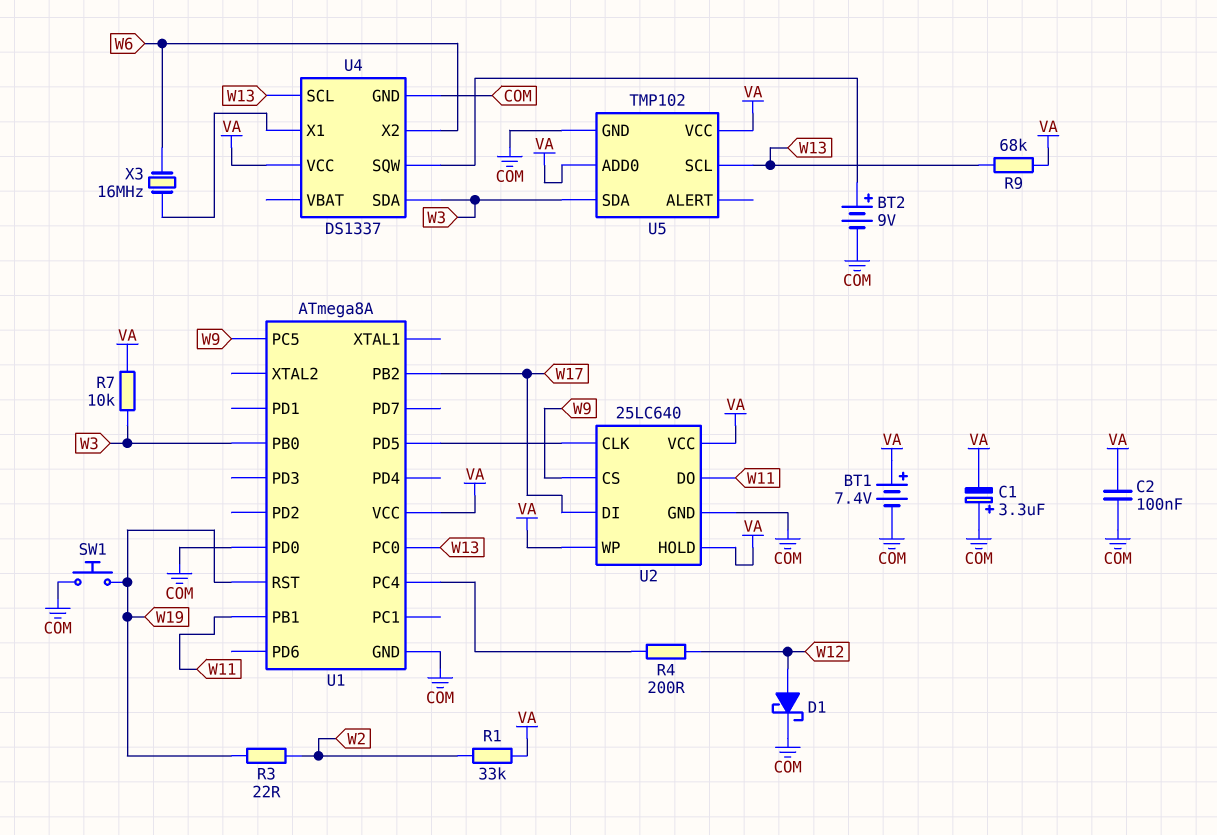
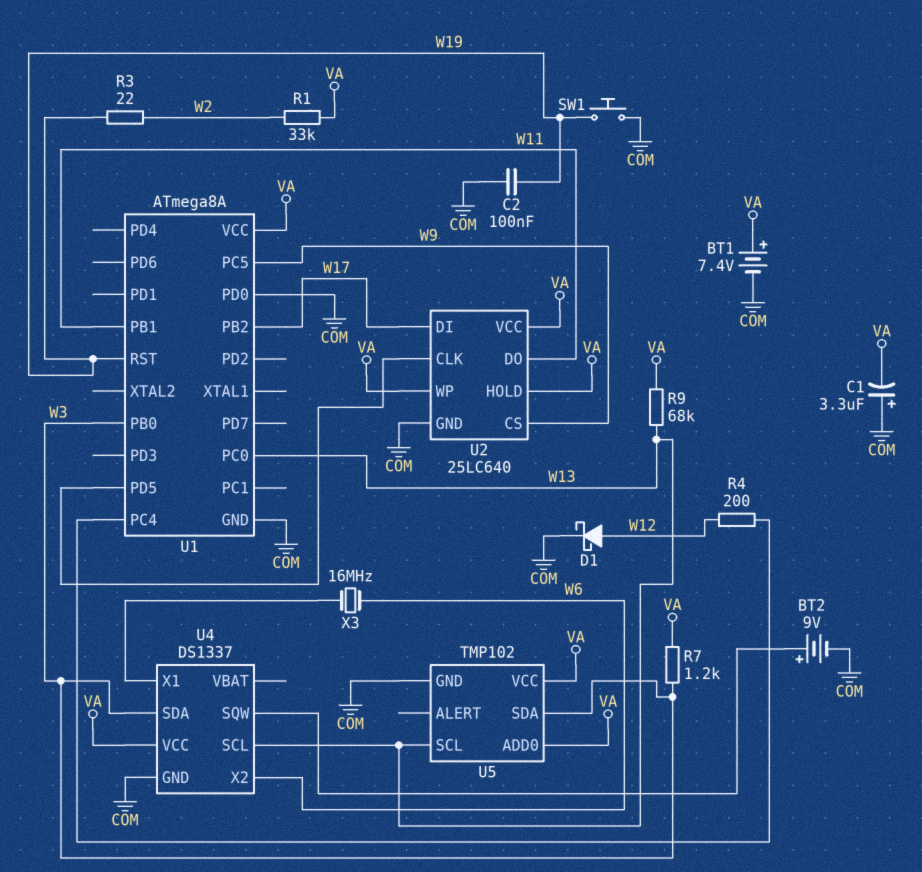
C2: 100nF (COM, VA) -> 100nF (COM, W19)
R7: 10k (VA, W3) -> 1.2k (VA, W3)

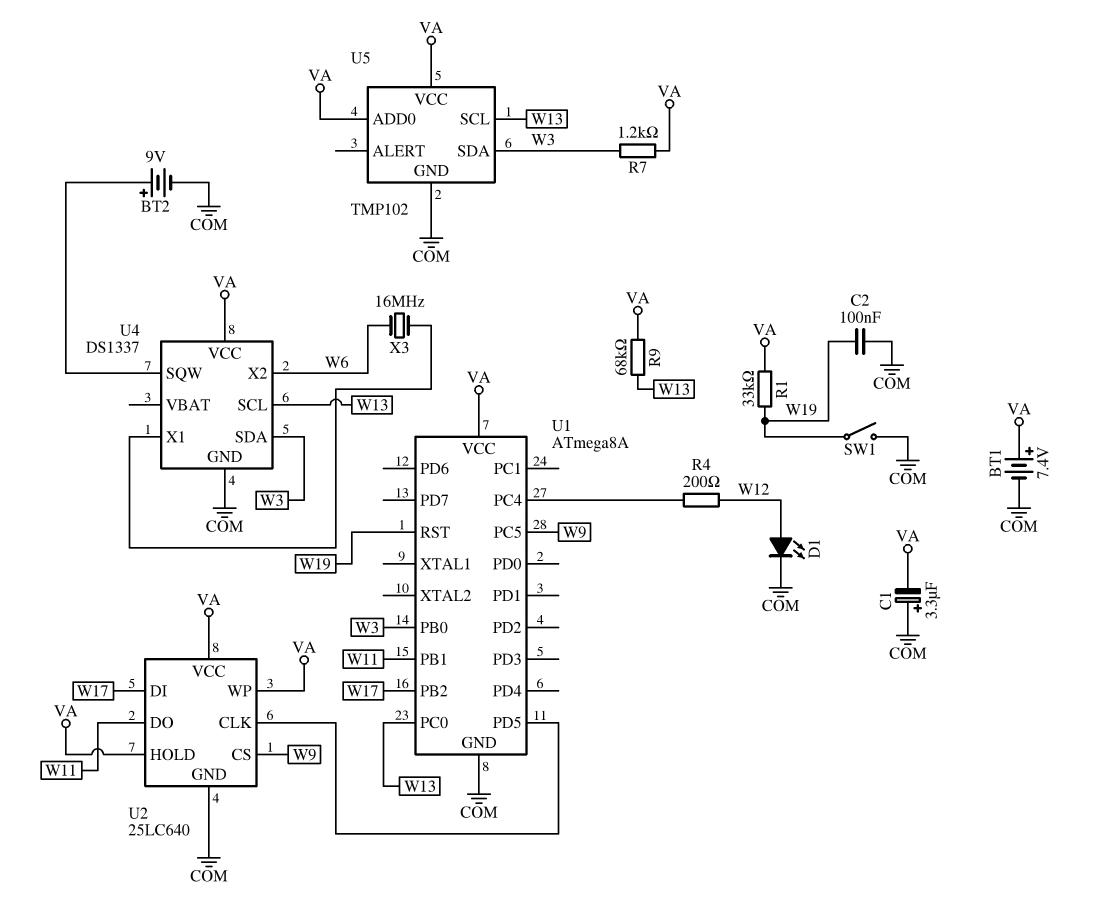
D1: schottky (A W12, K COM) -> LED (A W12, K COM)
R1: 33k (VA, W2) -> 33k (VA, W19)
R3: 22 (W2, W19) -> none
SW1: button (COM, W19) -> switch (COM, W19)
U1 pin PD0: COM -> none

